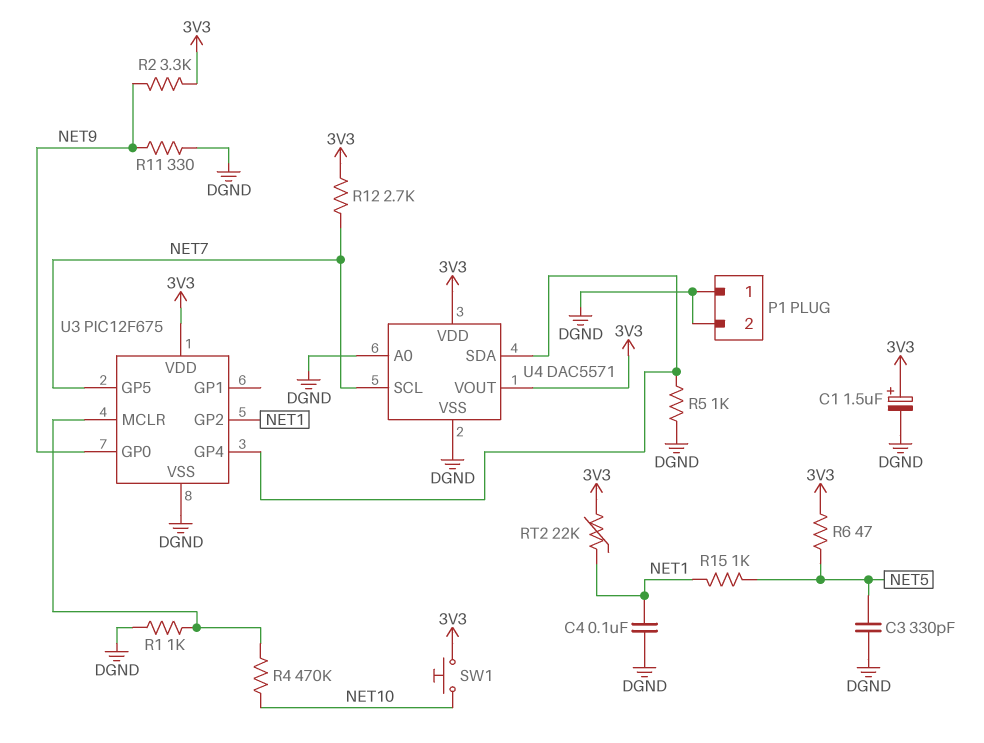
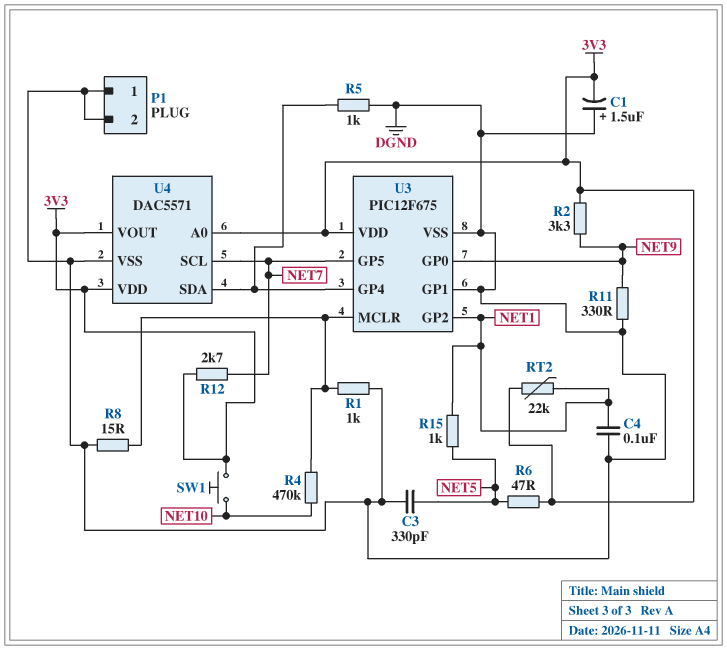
C1: 1.5uF (plus 3V3, minus DGND) -> 1.5uF (plus DGND, minus 3V3)
R8: none -> 15 (DGND, U3/MCLR)
U3 pin GP1: none -> DGND
U4 pin A0: DGND -> 3V3

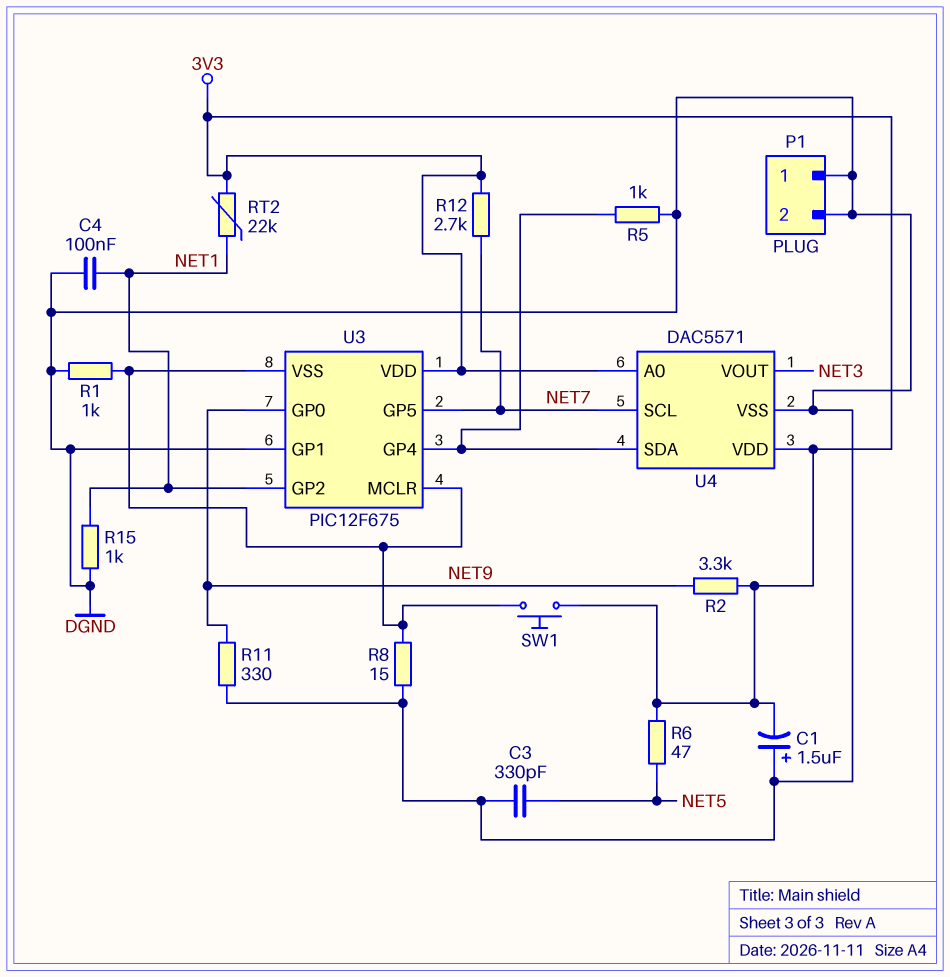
R4: 470k (NET10, U3/MCLR) -> none
R15: 1k (NET1, NET5) -> 1k (DGND, NET1)
SW1: button (3V3, NET10) -> button (3V3, U3/MCLR)
U3 pin VSS: DGND -> U3/MCLR
U4 pin VOUT: 3V3 -> NET3

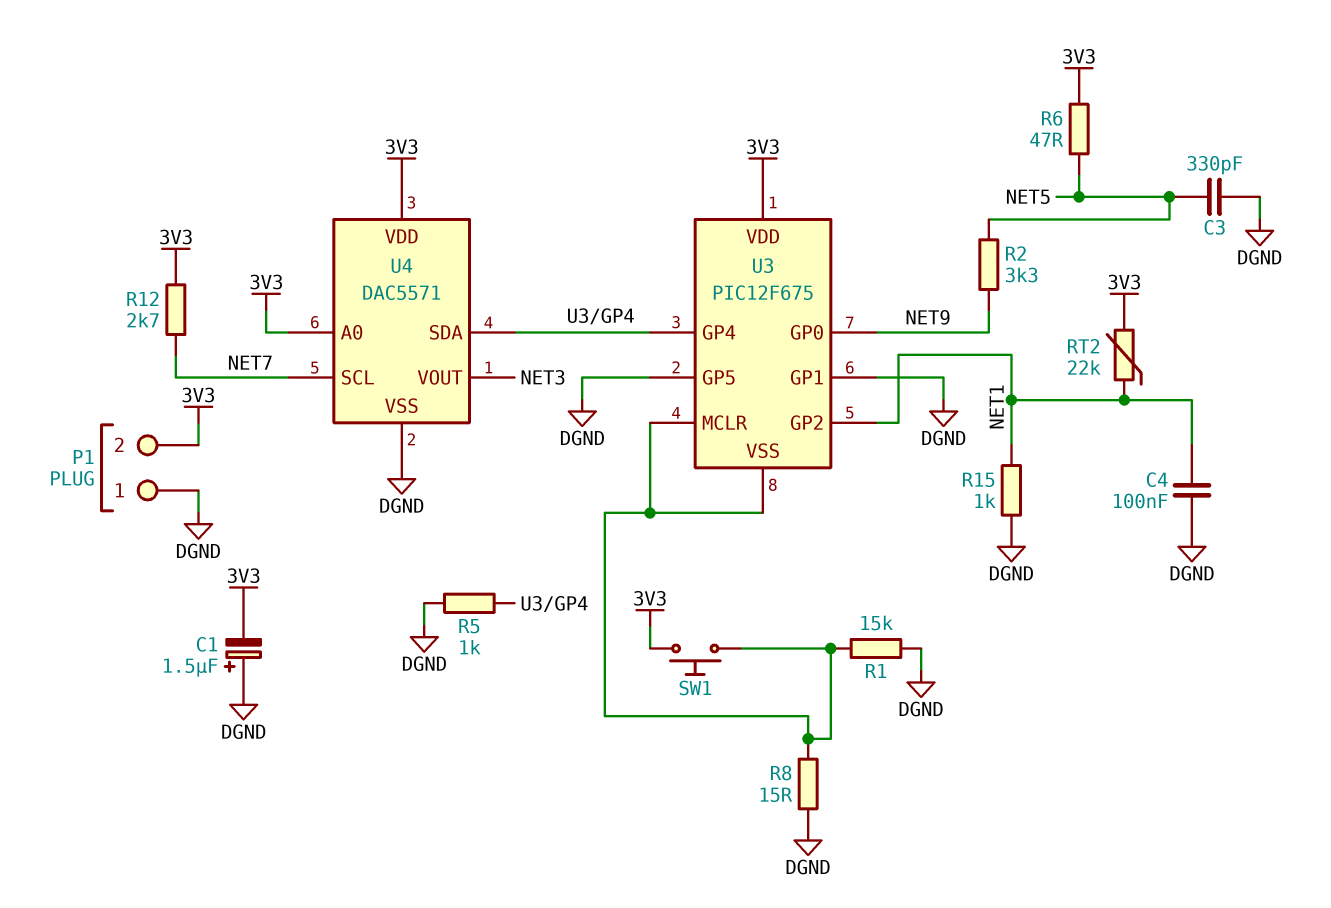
P1 pin 2: DGND -> 3V3
R1: 1k (DGND, U3/MCLR) -> 15k (DGND, U3/MCLR)
R2: 3.3k (3V3, NET9) -> 3.3k (NET5, NET9)
R11: 330 (DGND, NET9) -> none
U3 pin GP5: NET7 -> DGND

